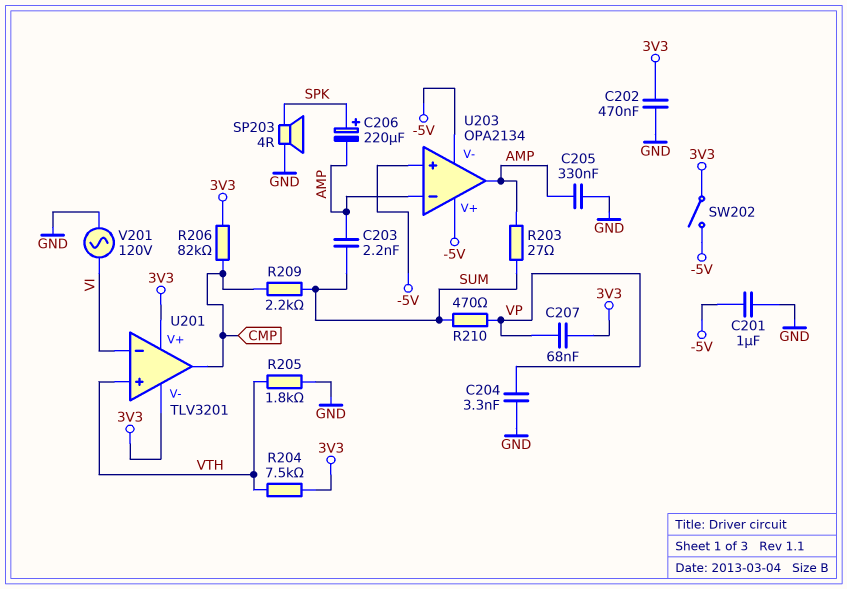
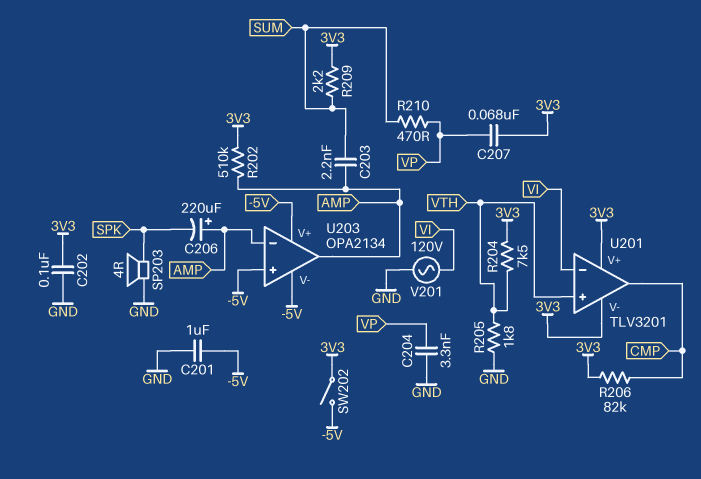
C202: 470nF (3V3, GND) -> 100nF (3V3, GND)
C205: 330nF (AMP, GND) -> none
C206: 220uF (plus SPK, minus AMP) -> 220uF (plus AMP, minus SPK)
R202: none -> 510k (3V3, AMP)
R203: 27 (AMP, SUM) -> none
R209: 2.2k (CMP, SUM) -> 2.2k (3V3, SUM)

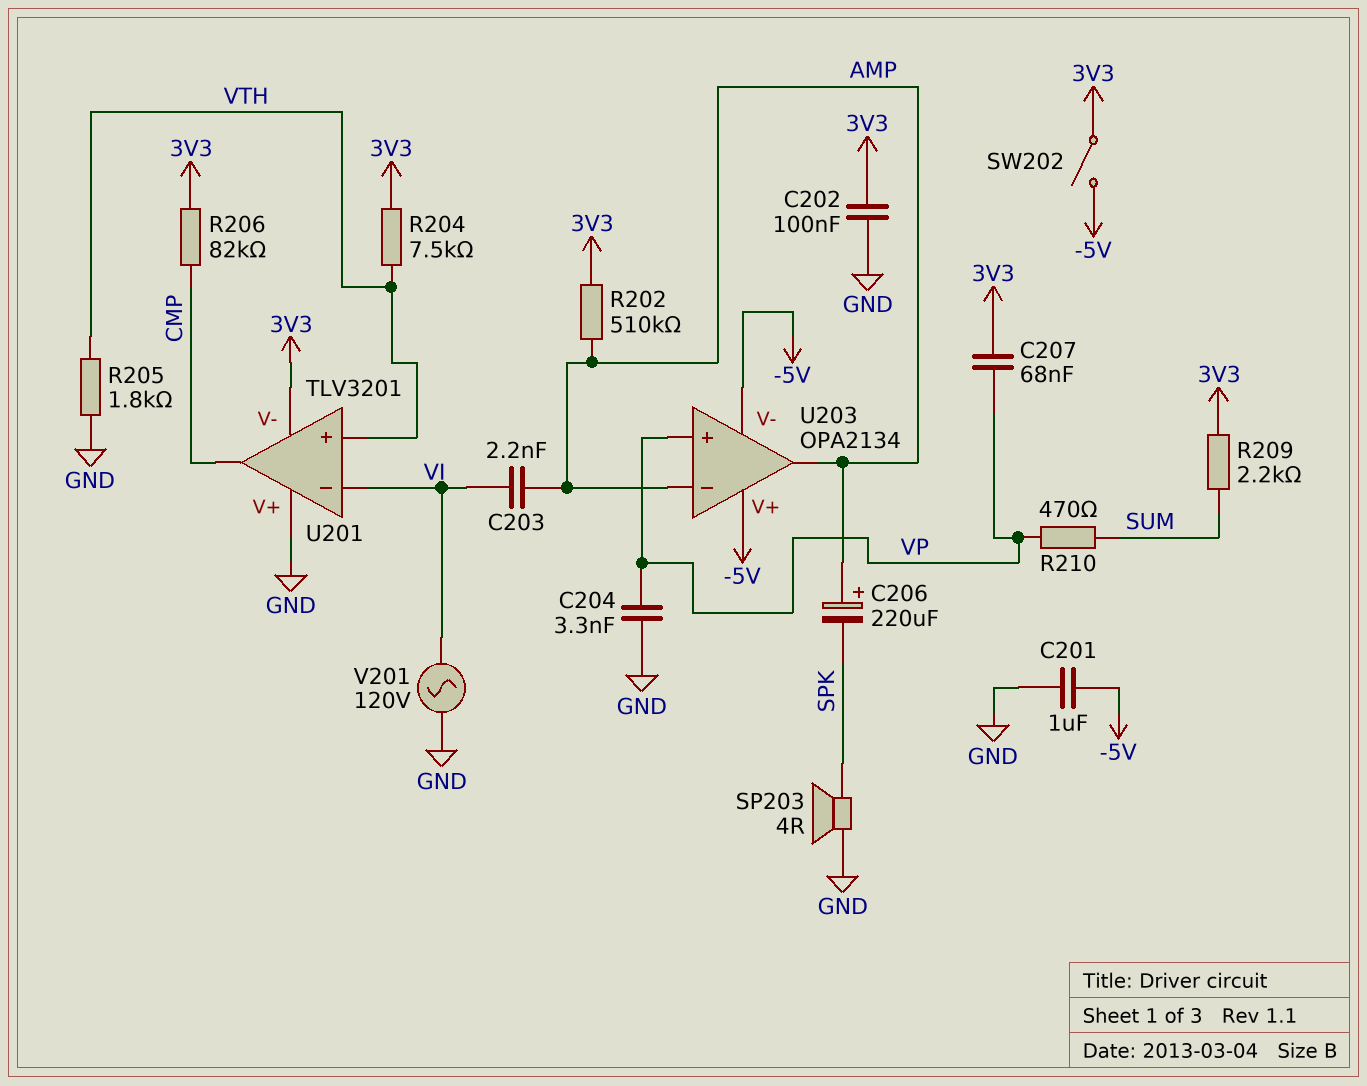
C203: 2.2nF (AMP, SUM) -> 2.2nF (AMP, VI)
U201 pin V+: 3V3 -> GND
U203 pin in+: -5V -> VP

